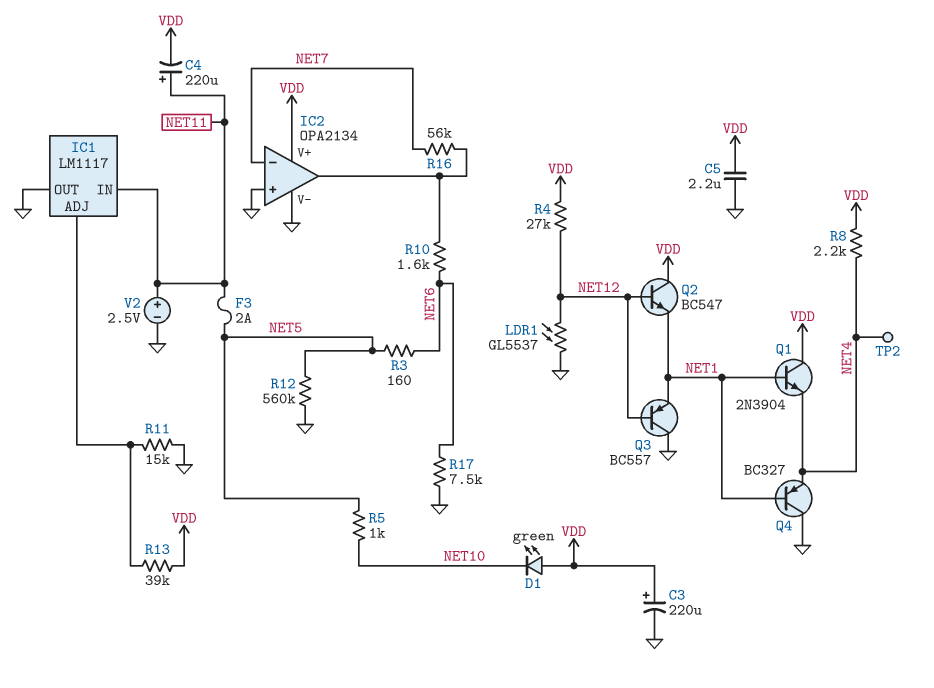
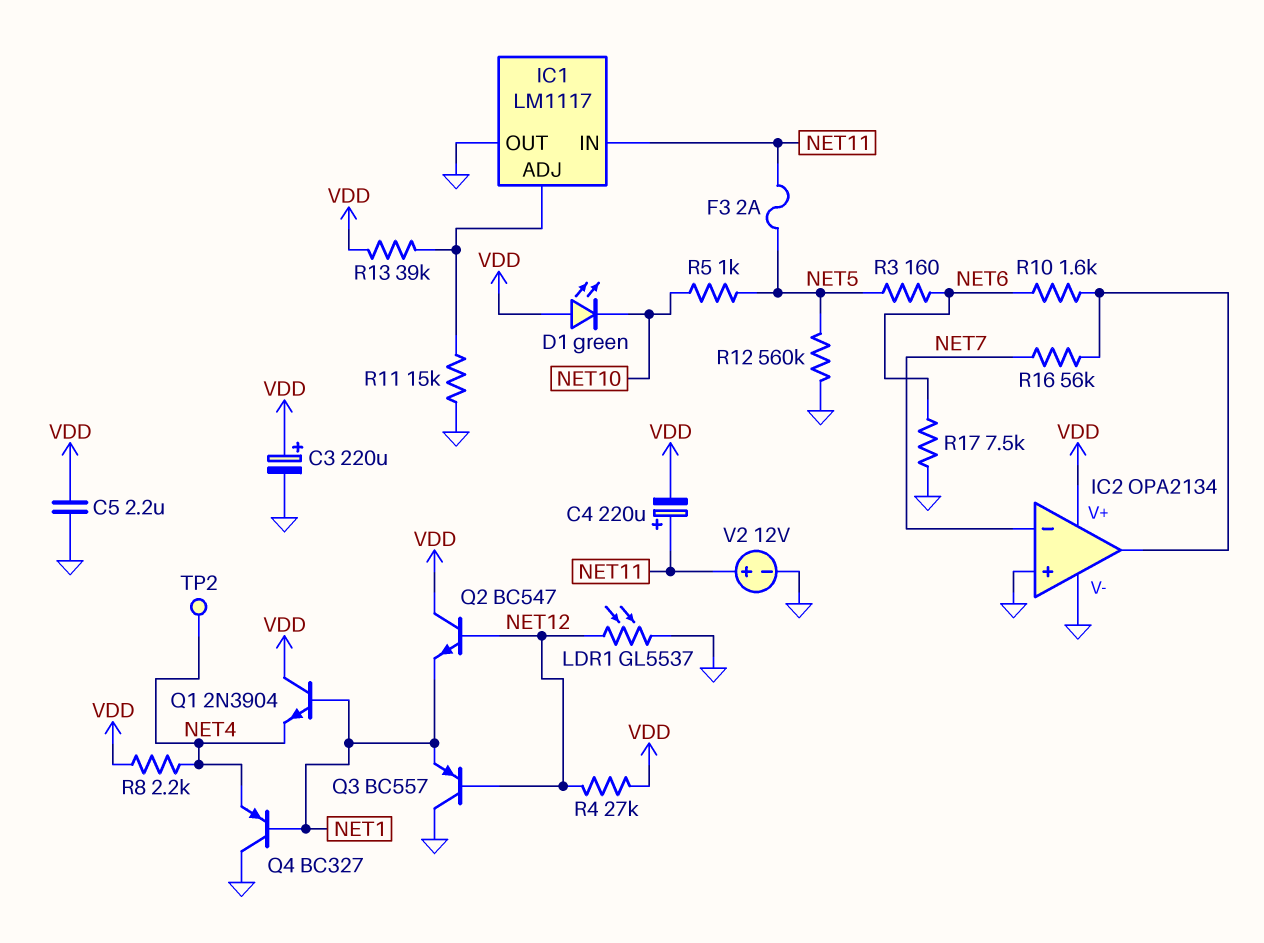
V2: 2.5V (plus NET11, minus GND) -> 12V (plus NET11, minus GND)

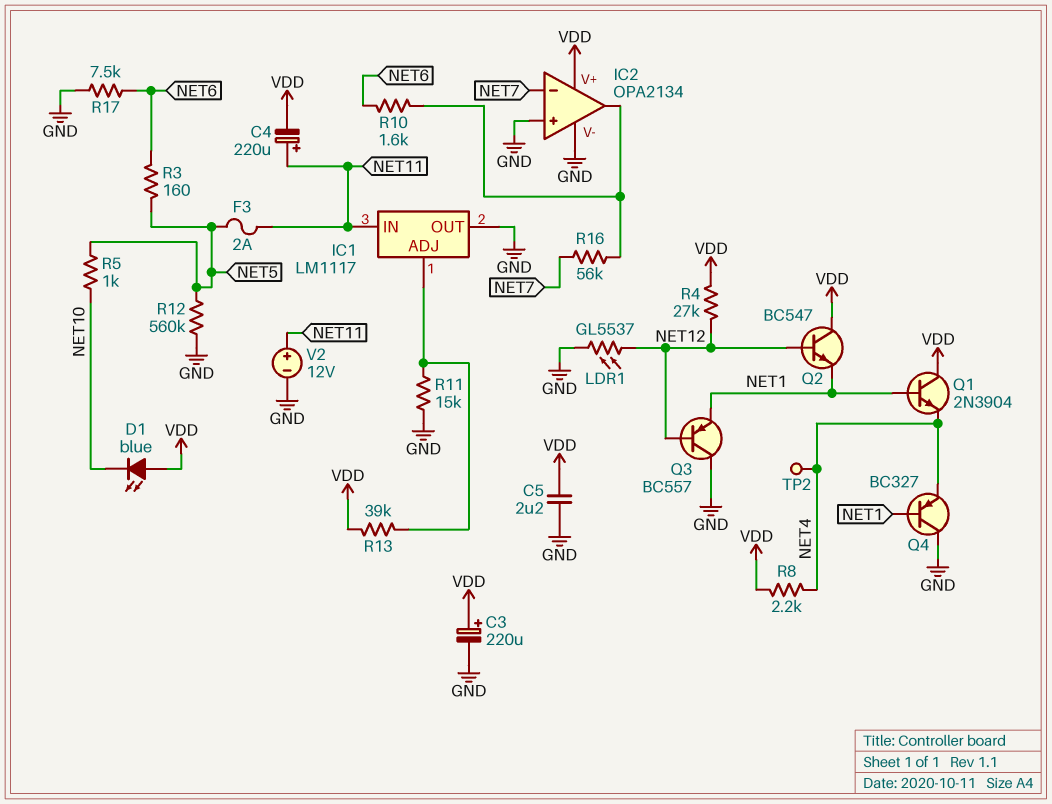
D1: LED green (A VDD, K NET10) -> LED blue (A VDD, K NET10)

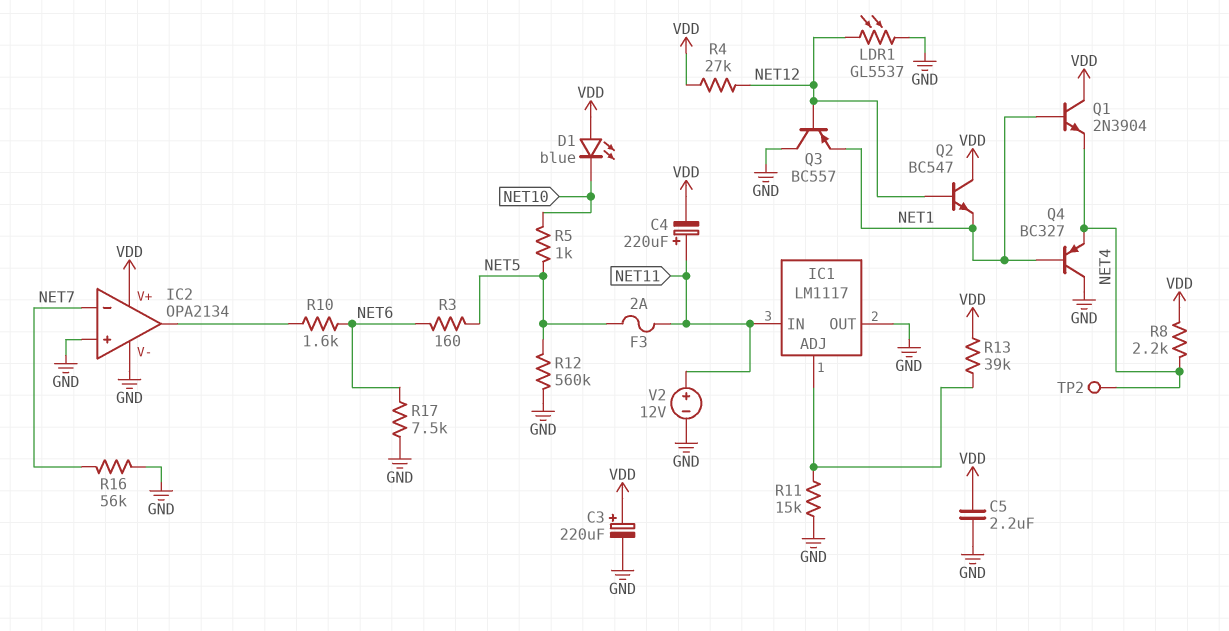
R16: 56k (IC2/out, NET7) -> 56k (GND, NET7)

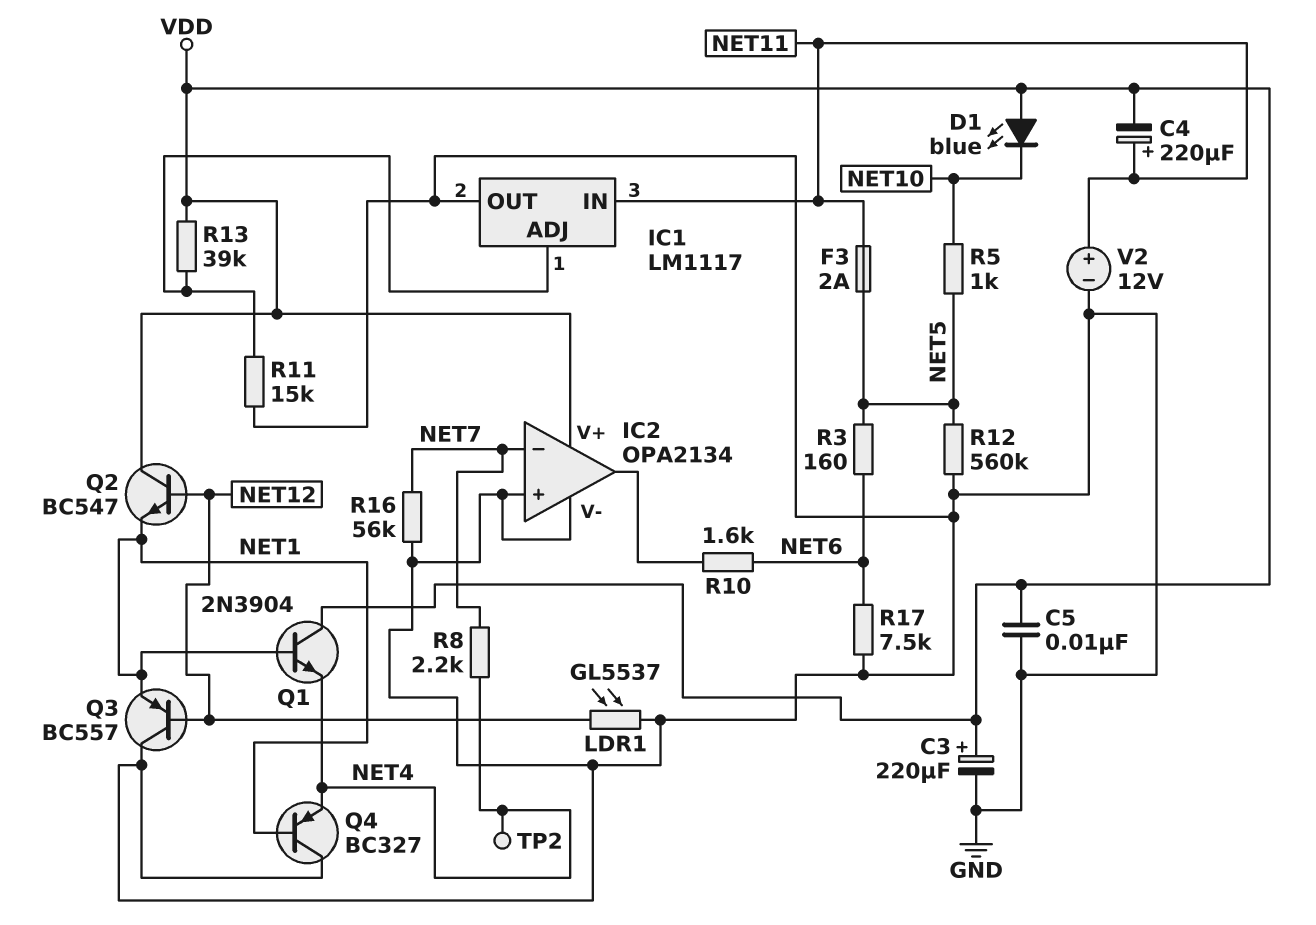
C5: 2.2uF (GND, VDD) -> 10nF (GND, VDD)
R4: 27k (NET12, VDD) -> none
R8: 2.2k (NET4, VDD) -> 2.2k (NET4, NET7)

